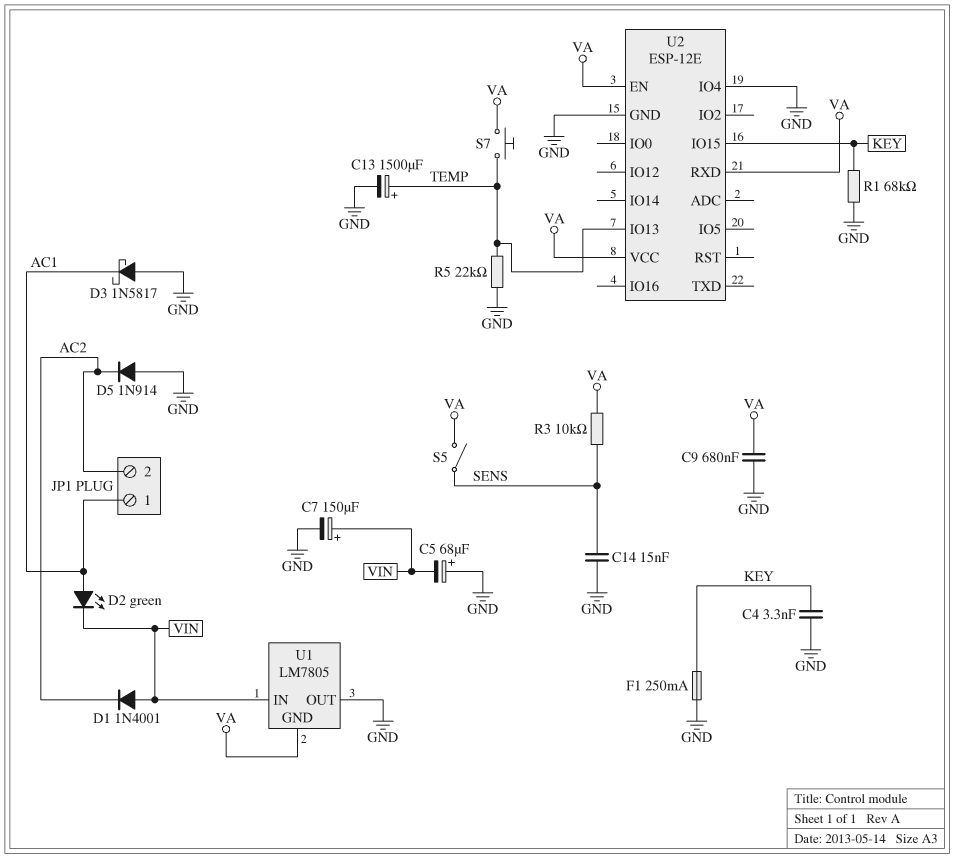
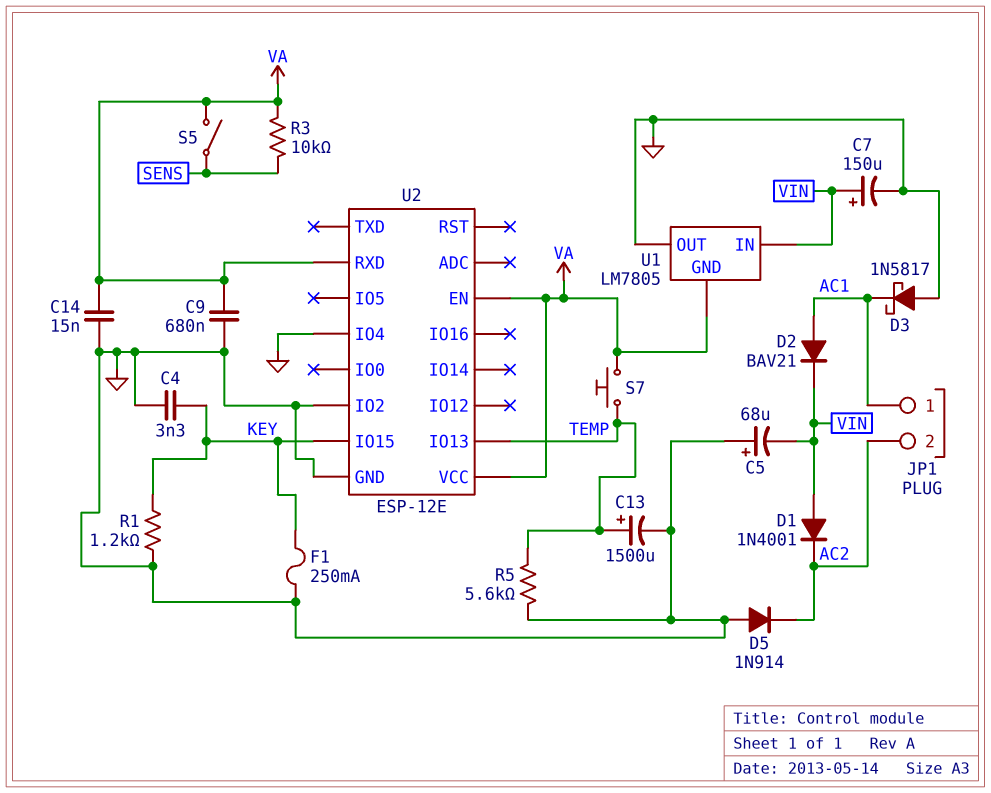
C14: 15nF (GND, SENS) -> 15nF (GND, VA)
D2: LED green (A AC1, K VIN) -> diode BAV21 (A AC1, K VIN)
R1: 68k (GND, KEY) -> 1.2k (GND, KEY)
R5: 22k (GND, TEMP) -> 5.6k (GND, TEMP)
U2 pin IO2: none -> GND

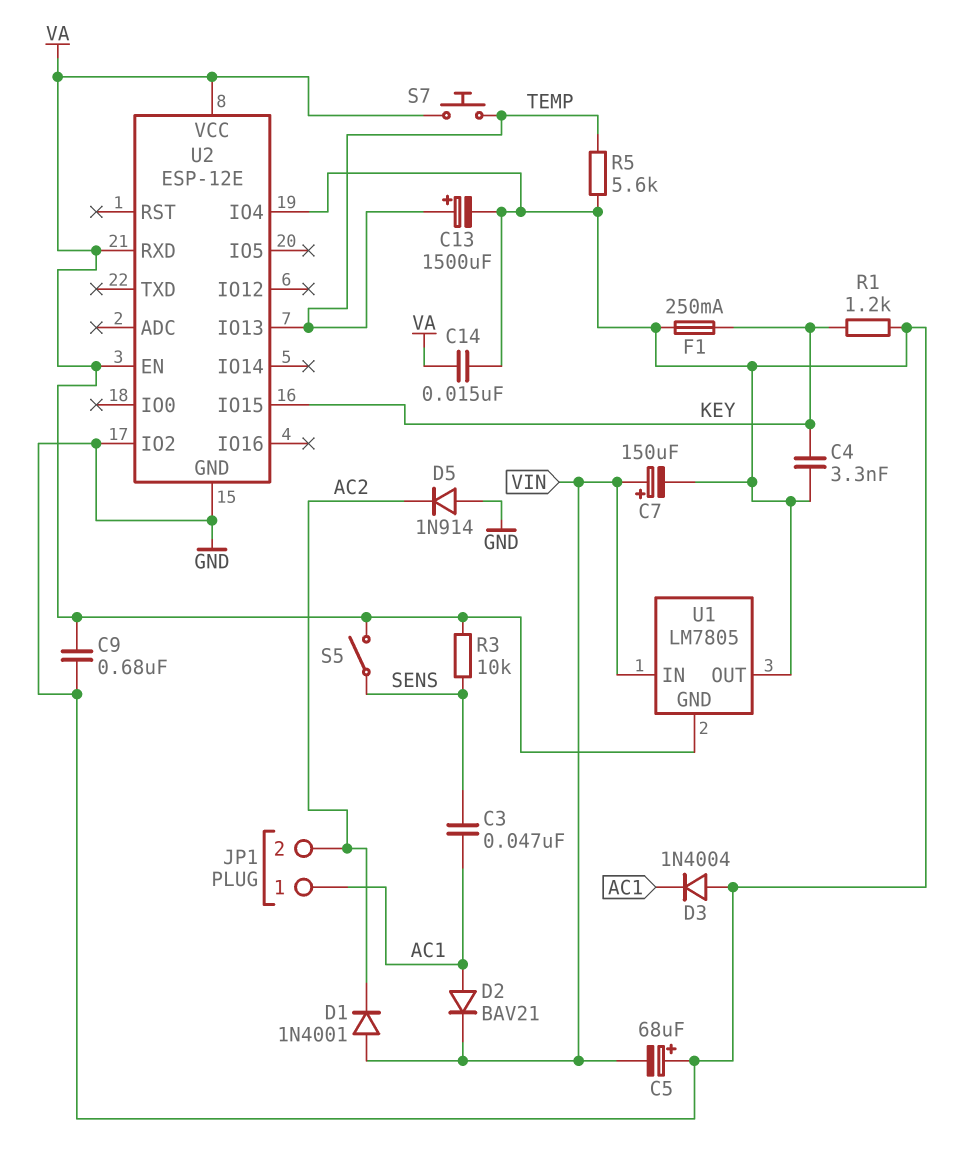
C3: none -> 47nF (AC1, SENS)
D3: schottky 1N5817 (A GND, K AC1) -> diode 1N4004 (A GND, K AC1)

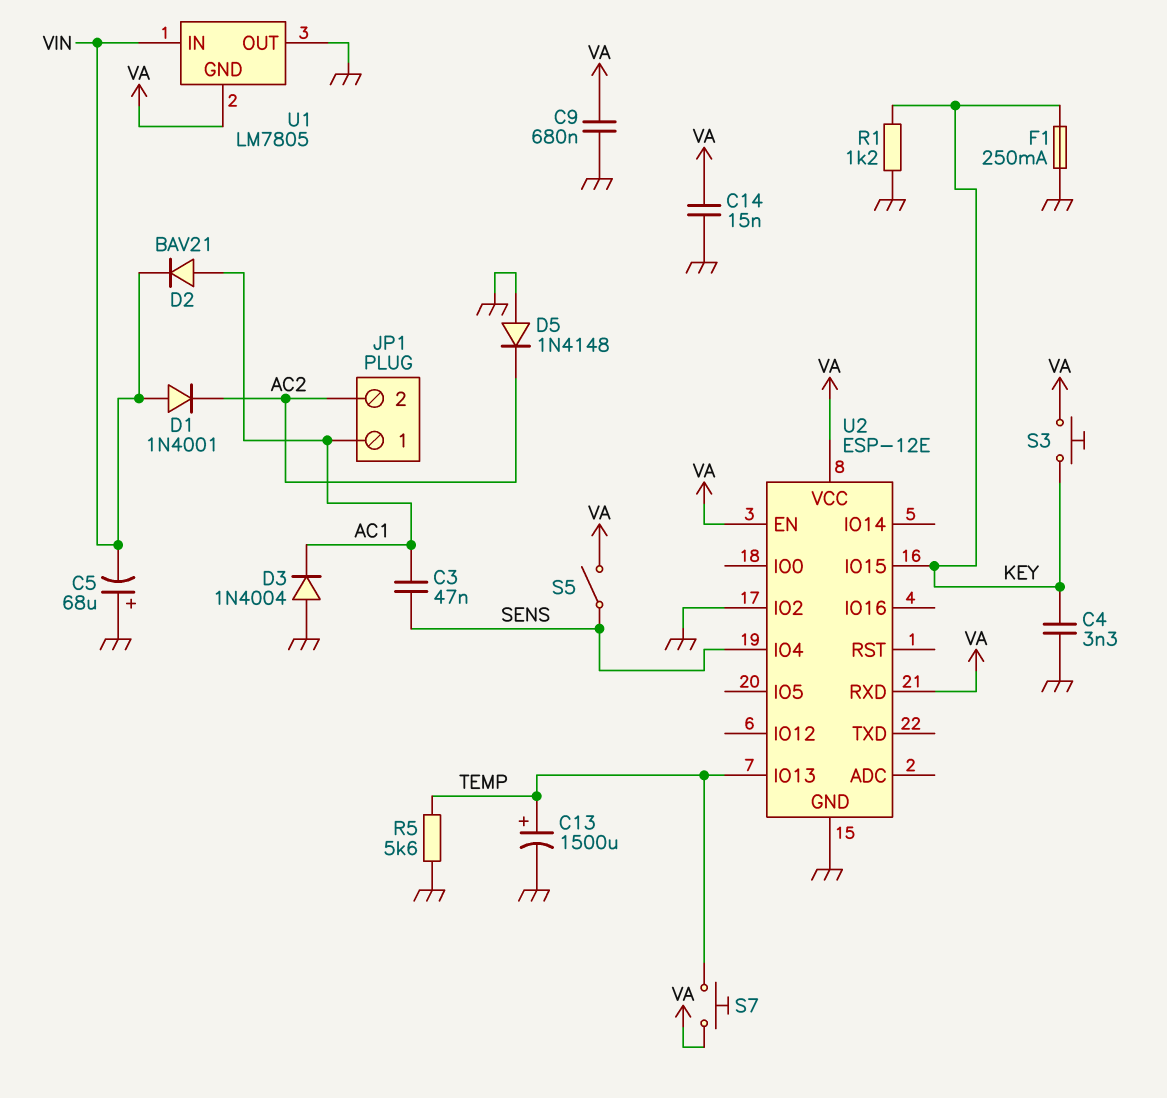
C7: 150uF (plus VIN, minus GND) -> none
D5: diode 1N914 (A GND, K AC2) -> diode 1N4148 (A GND, K AC2)
R3: 10k (SENS, VA) -> none
S3: none -> button (KEY, VA)
U2 pin IO4: GND -> SENS

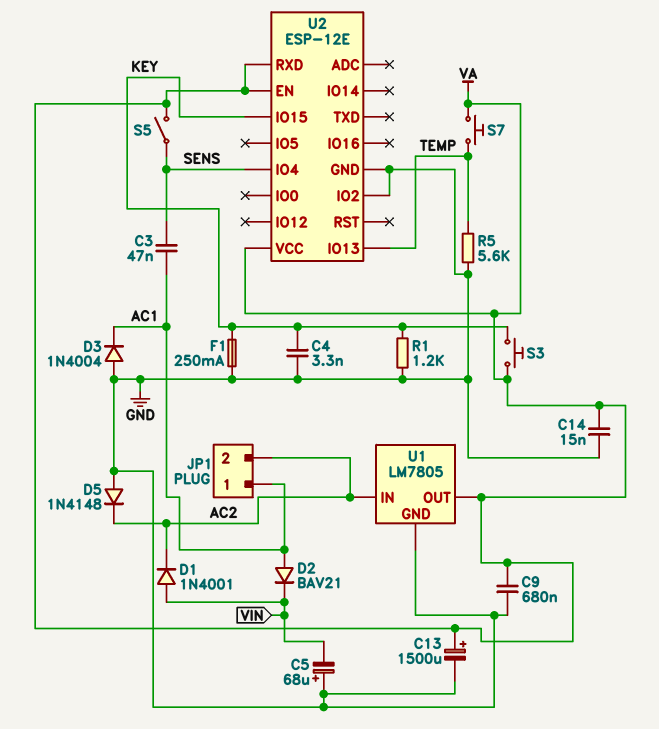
C13: 1500uF (plus TEMP, minus GND) -> 1500uF (plus VA, minus GND)
U1 pin GND: VA -> GND
U1 pin IN: VIN -> AC2
U1 pin OUT: GND -> VA

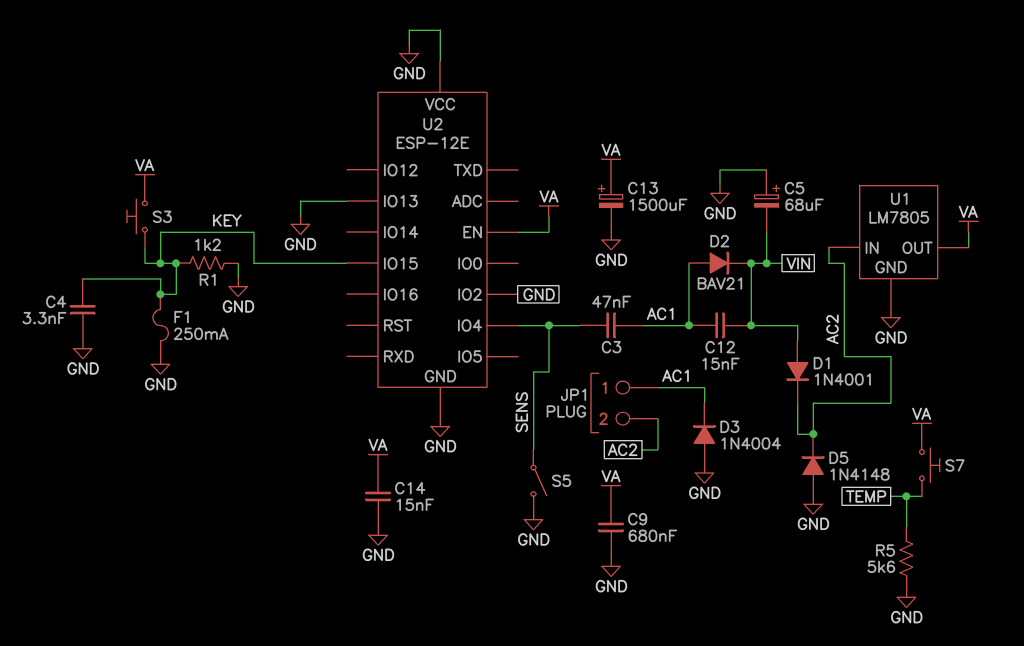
C12: none -> 15nF (AC1, VIN)
S5: switch (SENS, VA) -> switch (GND, SENS)
U2 pin IO13: TEMP -> GND
U2 pin RXD: VA -> none
U2 pin VCC: VA -> GND

